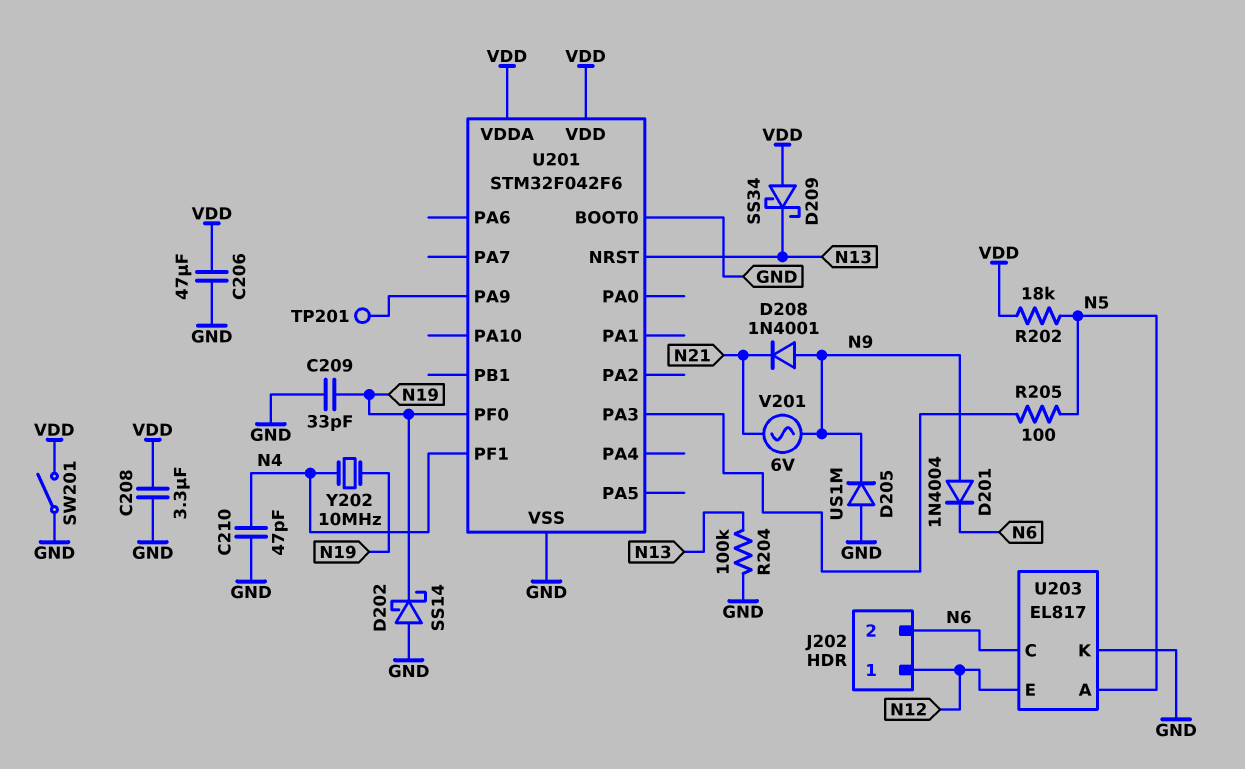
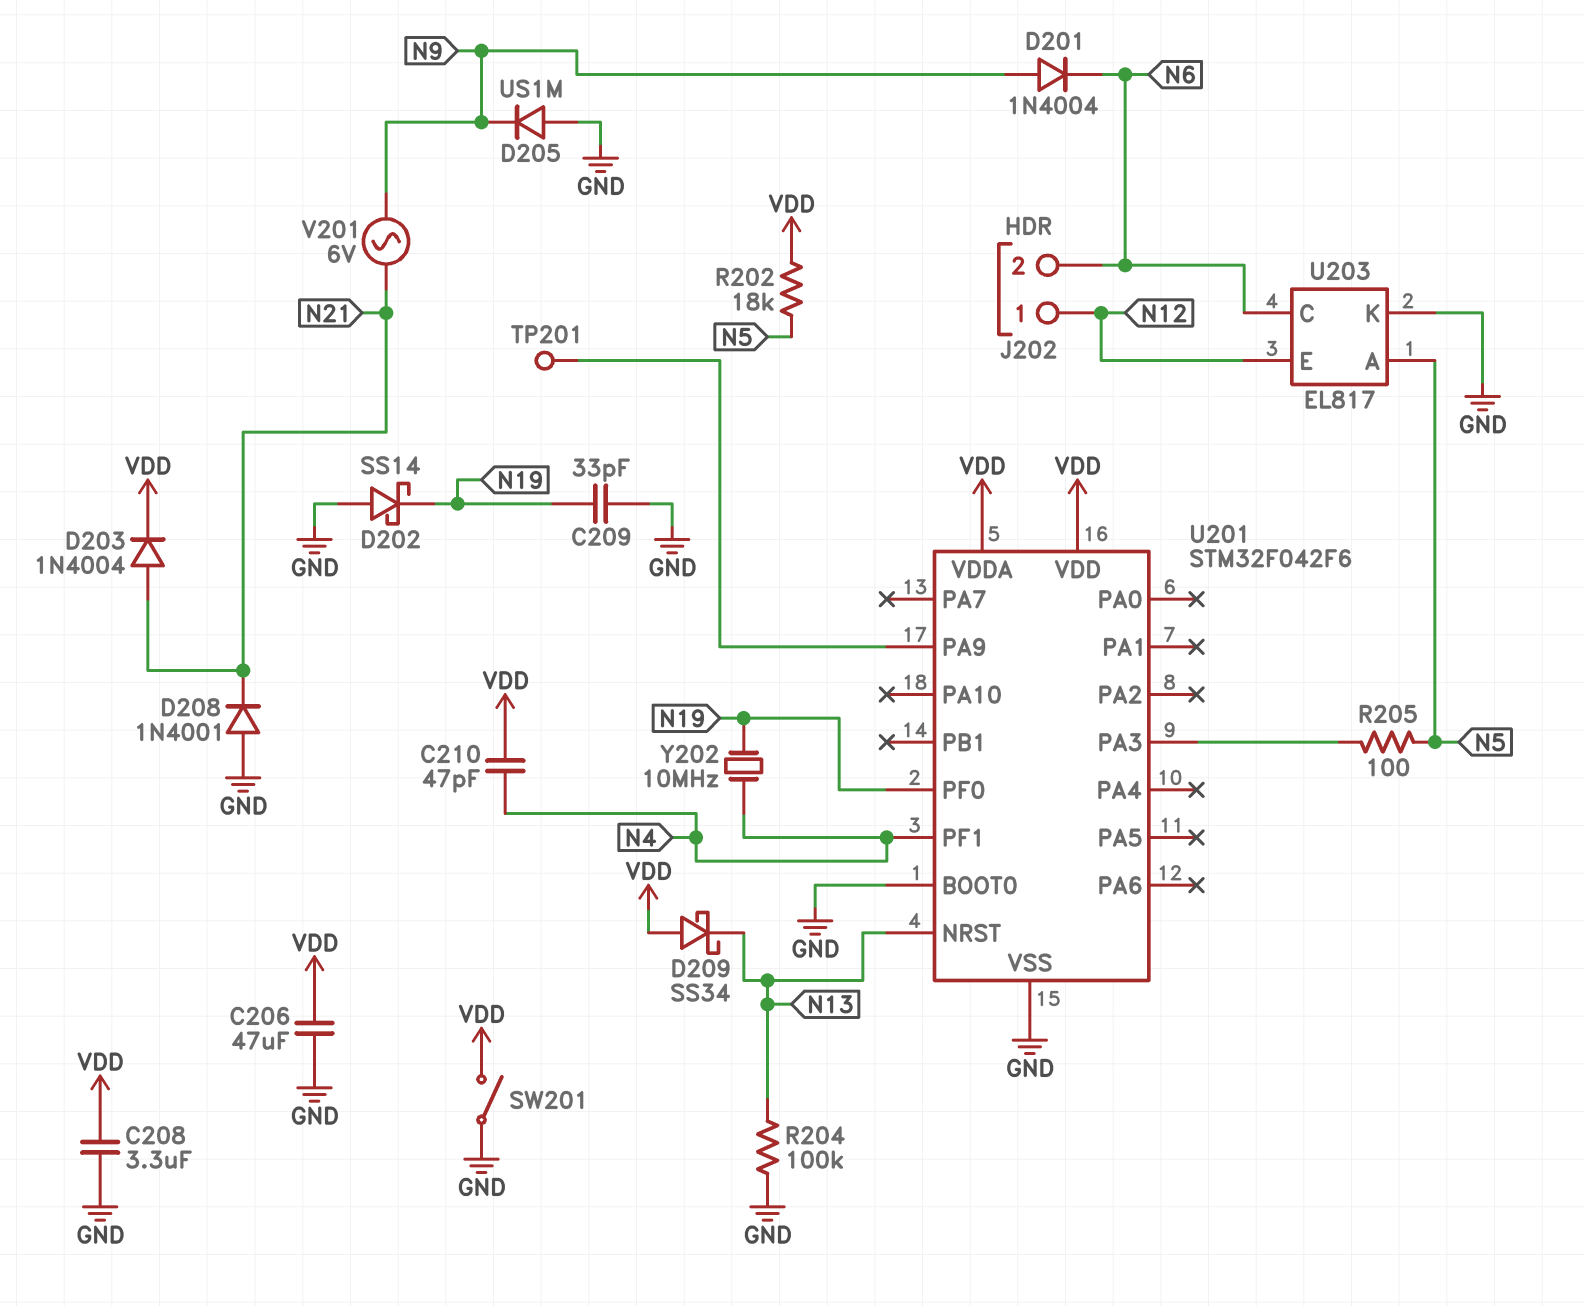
C210: 47pF (GND, N4) -> 47pF (N4, VDD)
D203: none -> diode 1N4004 (A N21, K VDD)
D208: diode 1N4001 (A N9, K N21) -> diode 1N4001 (A GND, K N21)

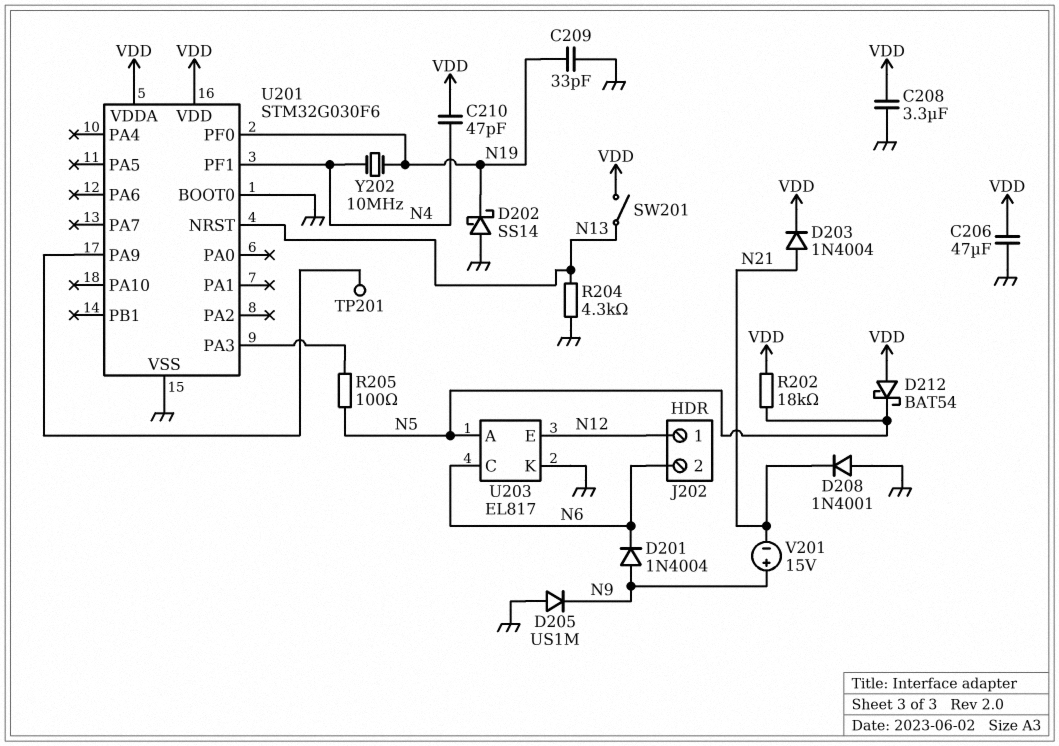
D209: schottky SS34 (A VDD, K N13) -> none
D212: none -> schottky BAT54 (A VDD, K N5)
R204: 100k (GND, N13) -> 4.3k (GND, N13)
SW201: switch (GND, VDD) -> switch (N13, VDD)
U201: STM32F042F6 -> STM32G030F6
V201: AC 6V (N9, N21) -> 15V (plus N9, minus N21)

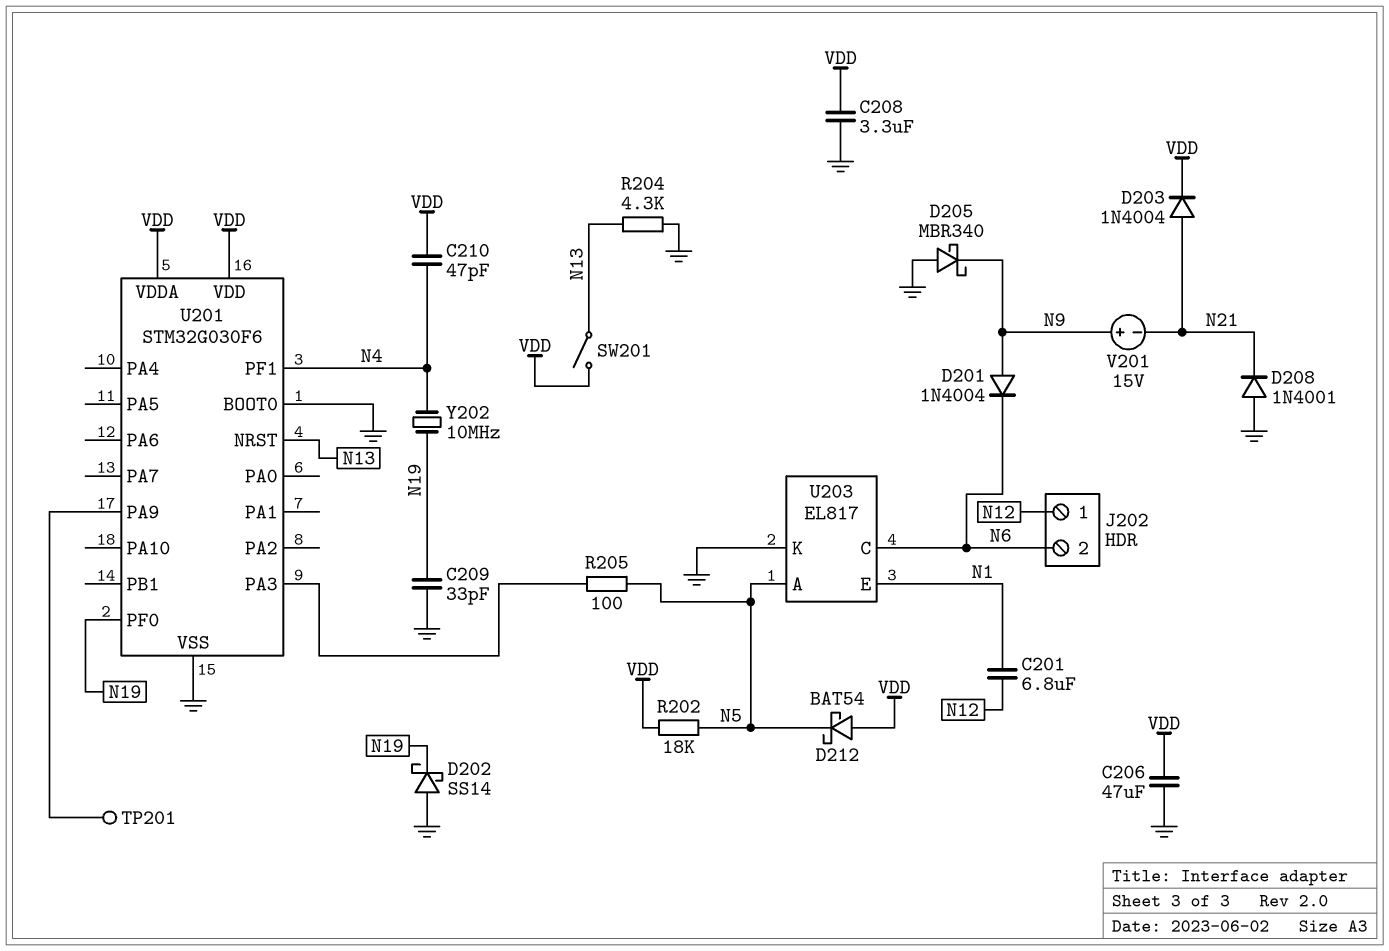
C201: none -> 6.8uF (N1, N12)
D205: diode US1M (A GND, K N9) -> schottky MBR340 (A GND, K N9)
U203 pin E: N12 -> N1

